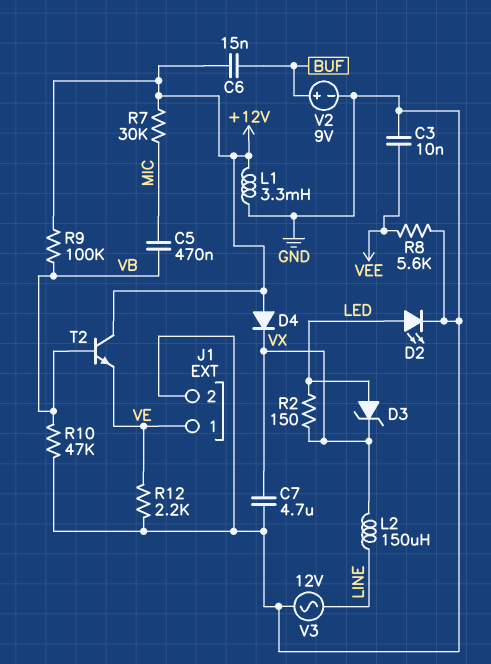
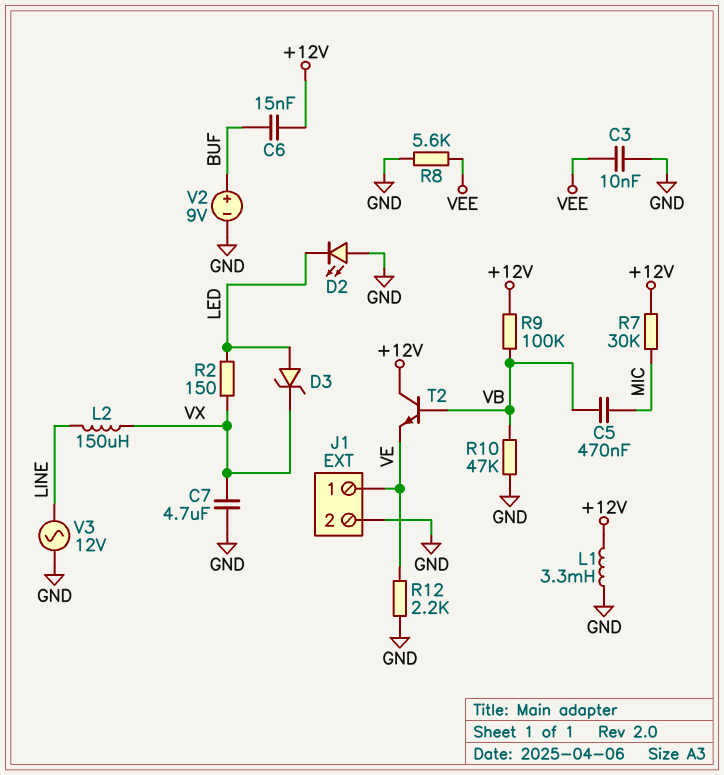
D2: LED (A LED, K GND) -> LED (A GND, K LED)
D4: diode (A +12V, K VX) -> none

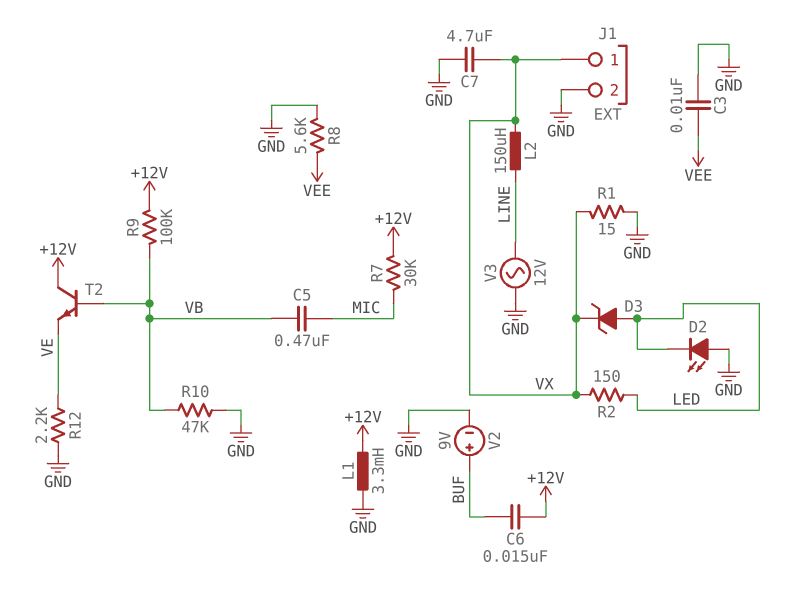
J1 pin 1: VE -> VX
R1: none -> 15 (GND, VX)

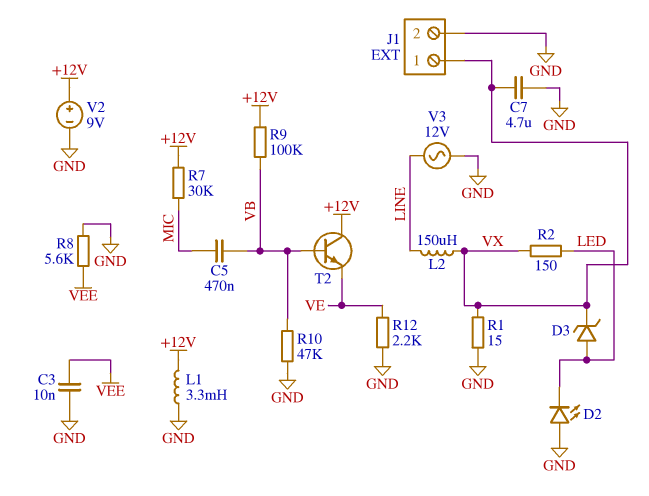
C6: 15nF (+12V, BUF) -> none
V2: 9V (plus BUF, minus GND) -> 9V (plus +12V, minus GND)

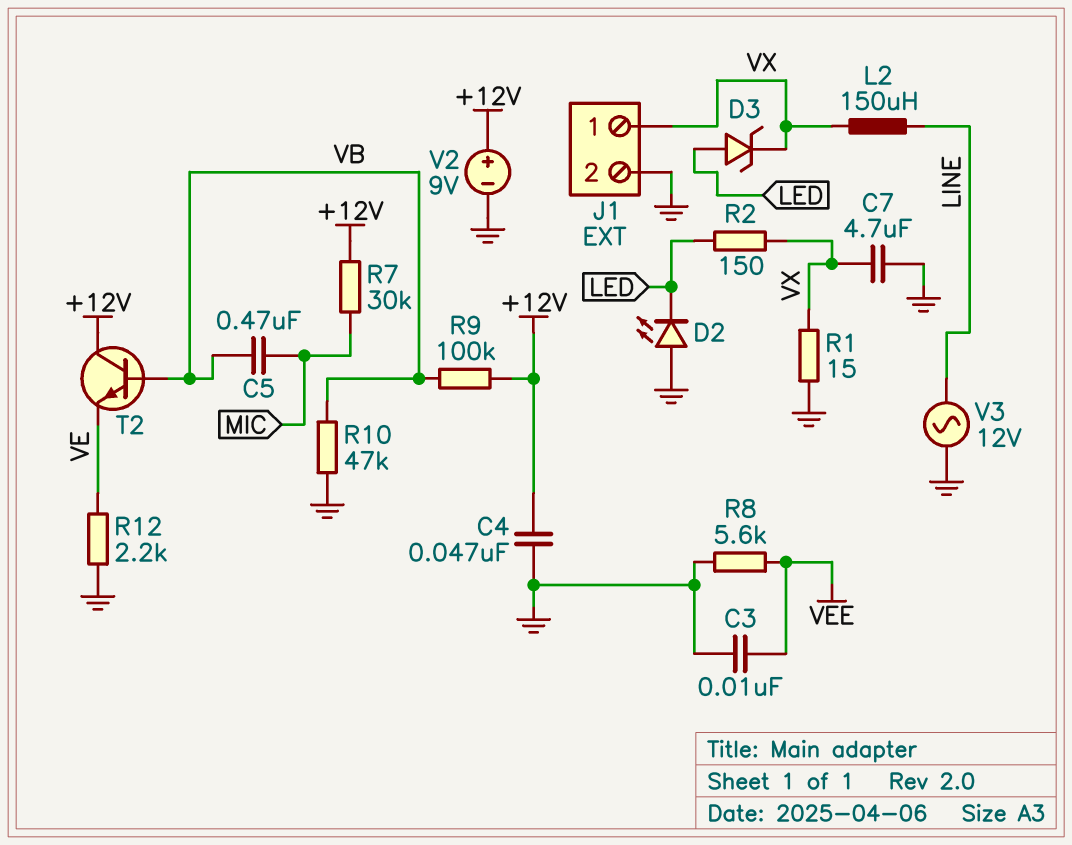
C4: none -> 47nF (+12V, GND)
L1: 3.3mH (+12V, GND) -> none

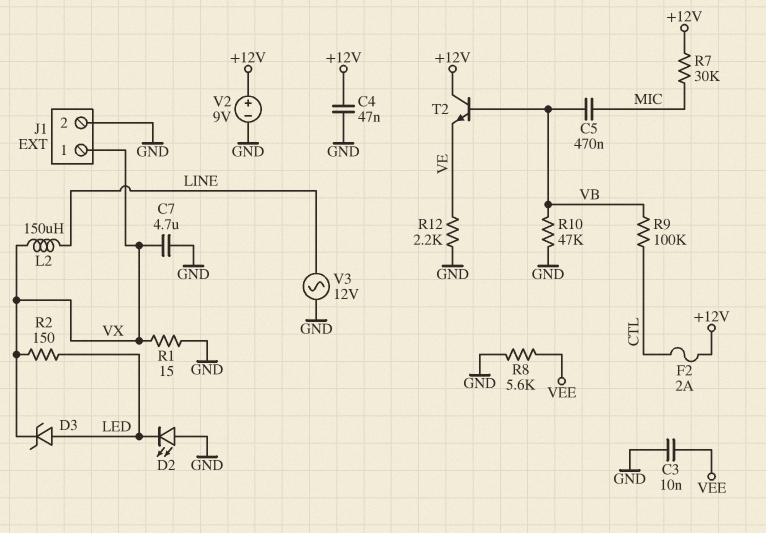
F2: none -> 2A (+12V, CTL)
R9: 100k (+12V, VB) -> 100k (CTL, VB)

